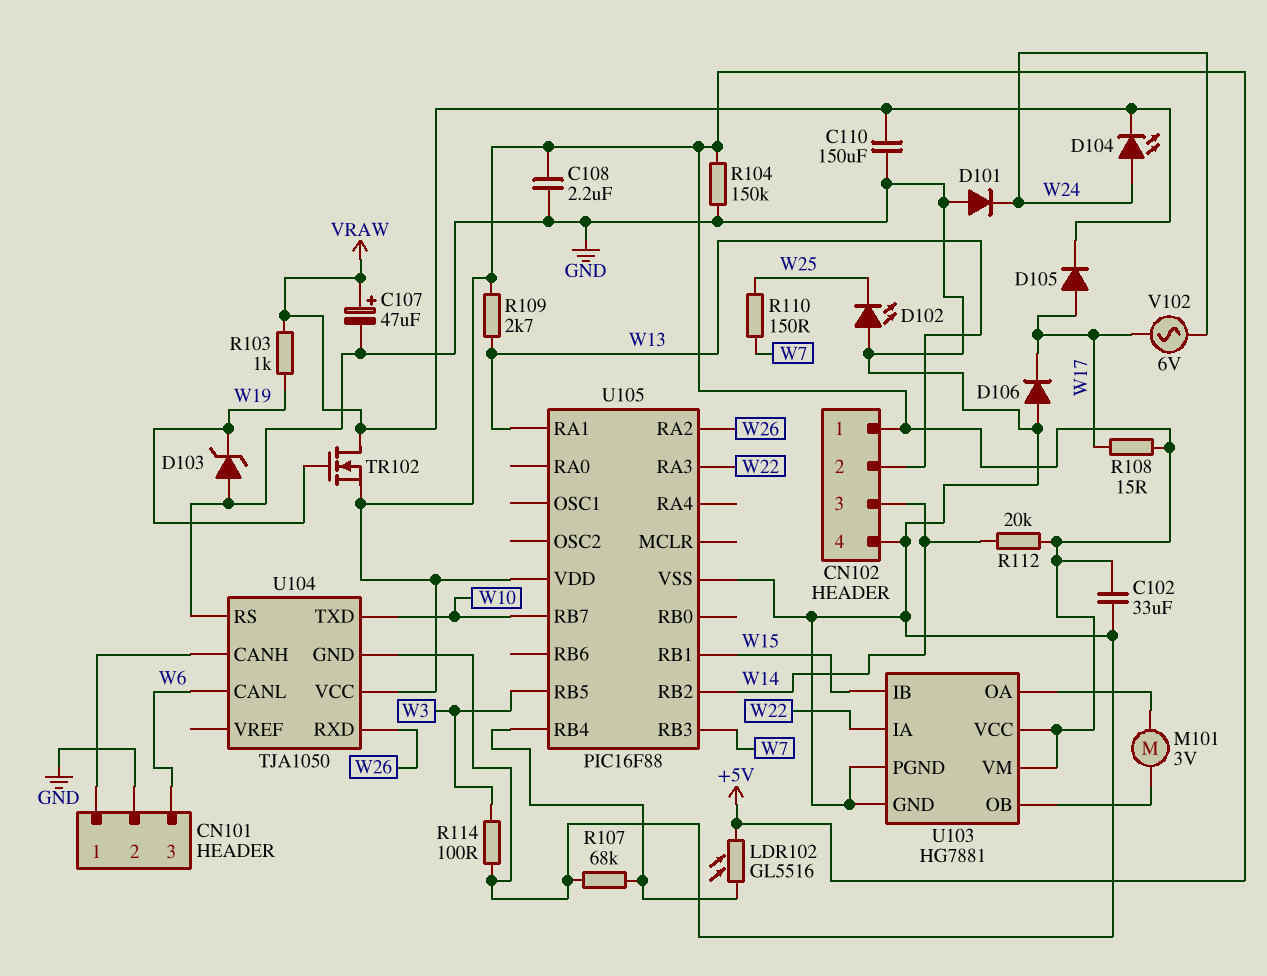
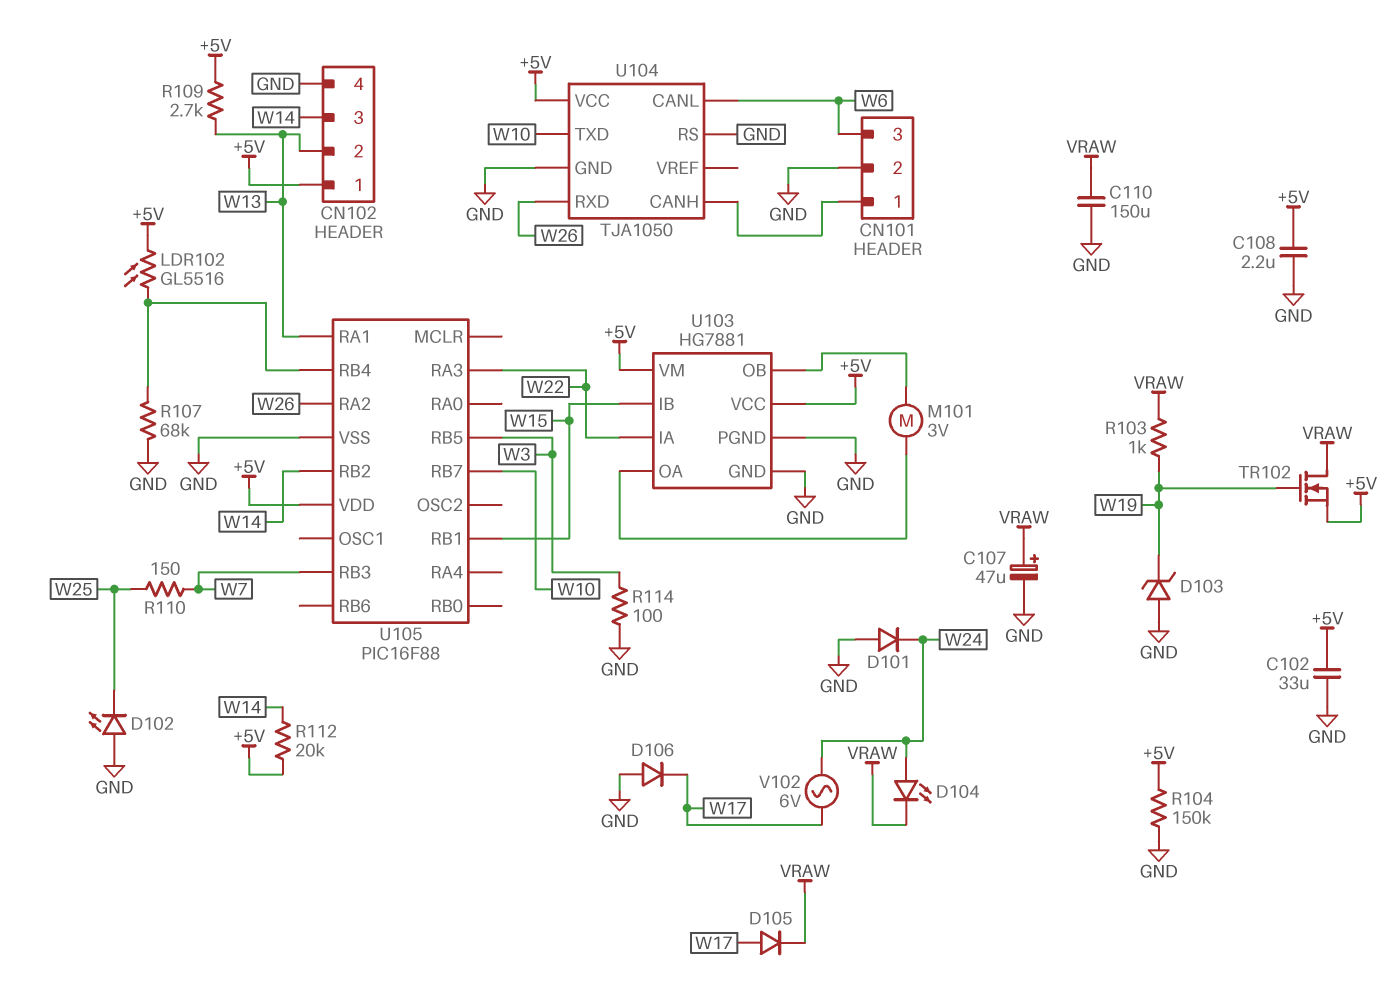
R108: 15 (+5V, W17) -> none

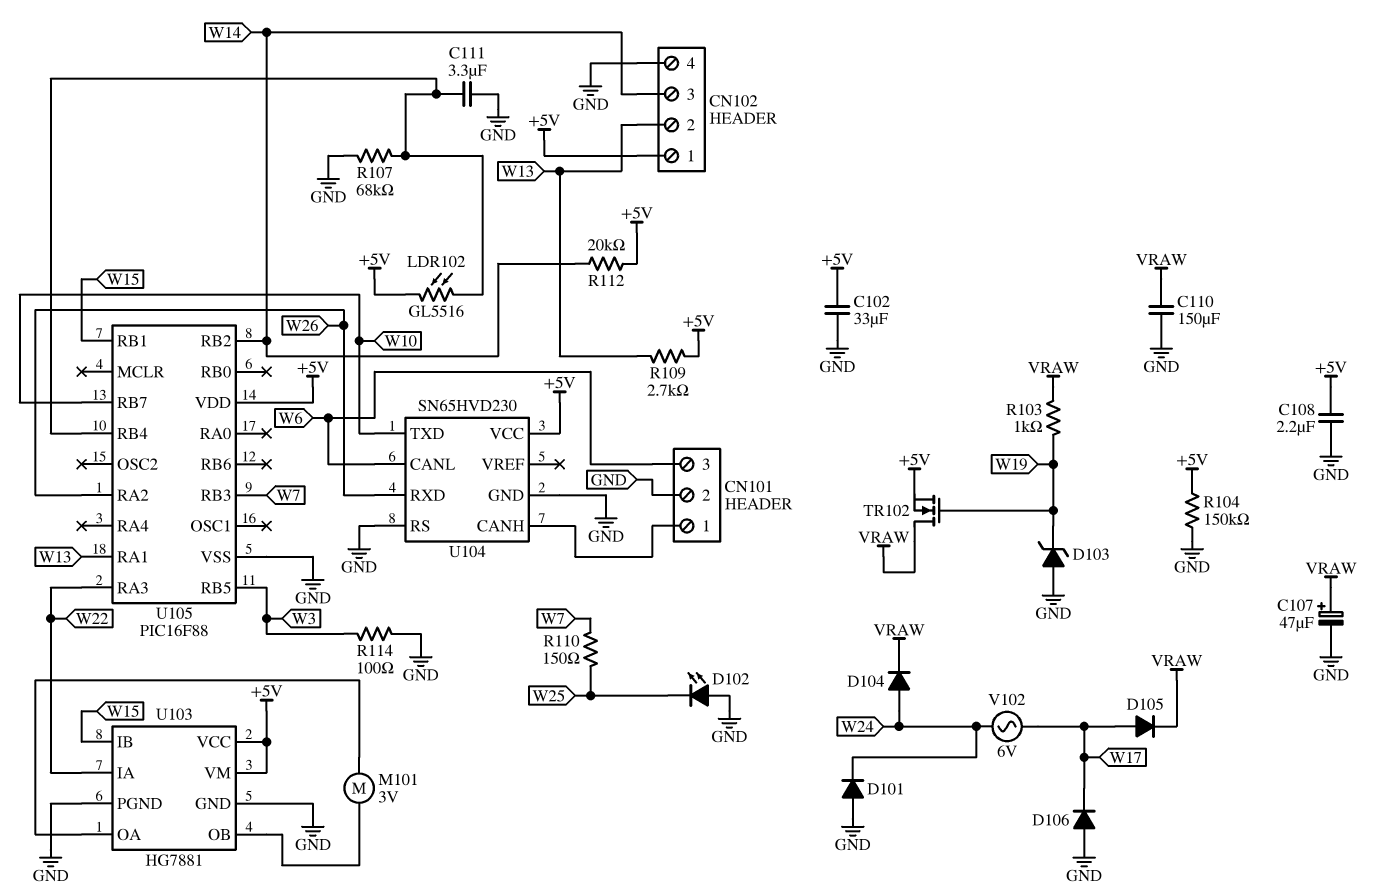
C111: none -> 3.3uF (GND, U105/RB4)
D104: LED (A W24, K VRAW) -> diode (A W24, K VRAW)
U104: TJA1050 -> SN65HVD230

